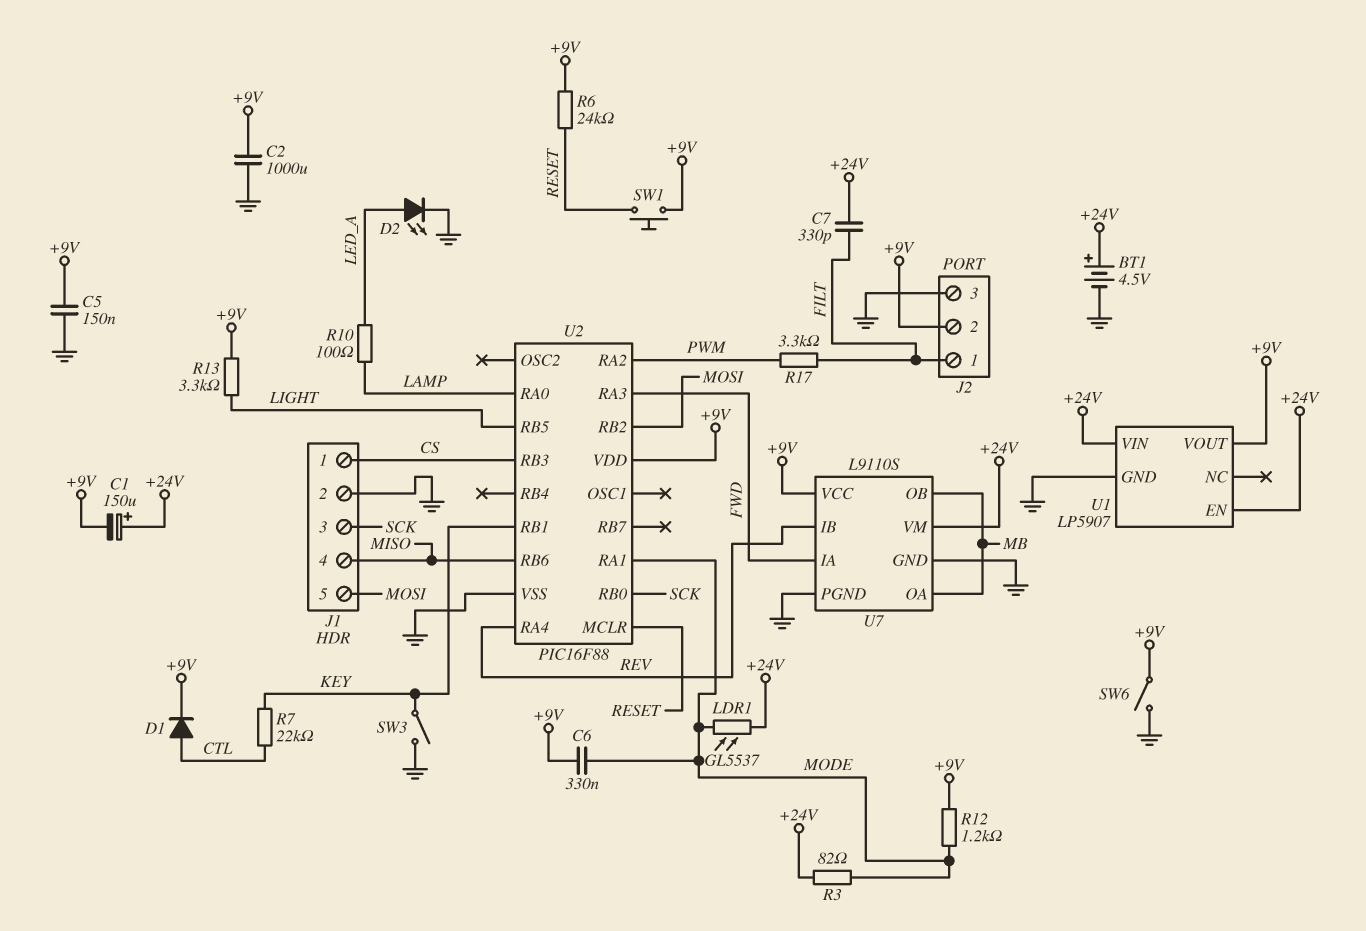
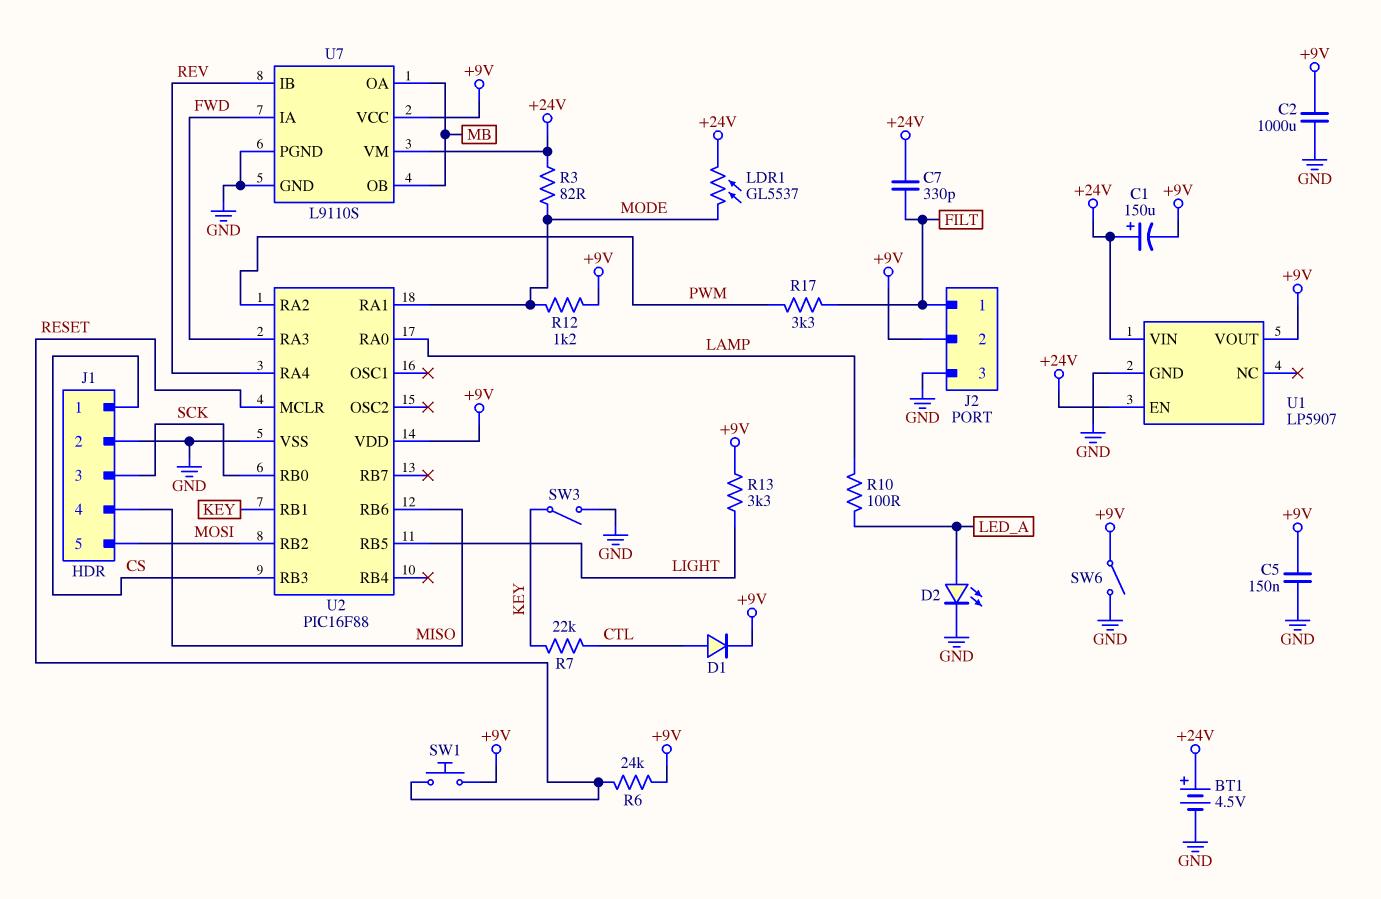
C6: 330nF (+9V, MODE) -> none

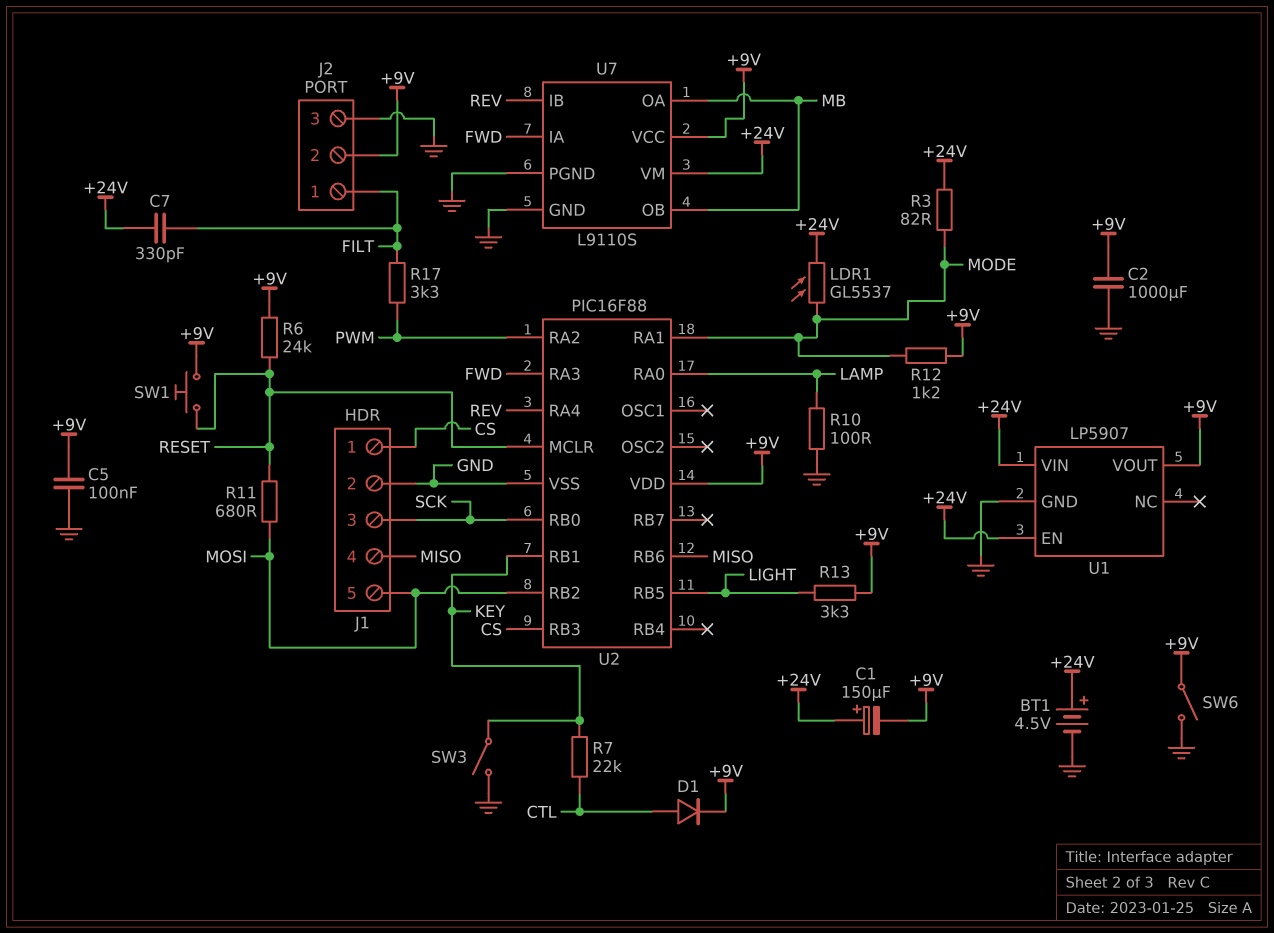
C5: 150nF (+9V, GND) -> 100nF (+9V, GND)
D2: LED (A LED_A, K GND) -> none
R10: 100 (LAMP, LED_A) -> 100 (GND, LAMP)
R11: none -> 680 (MOSI, RESET)

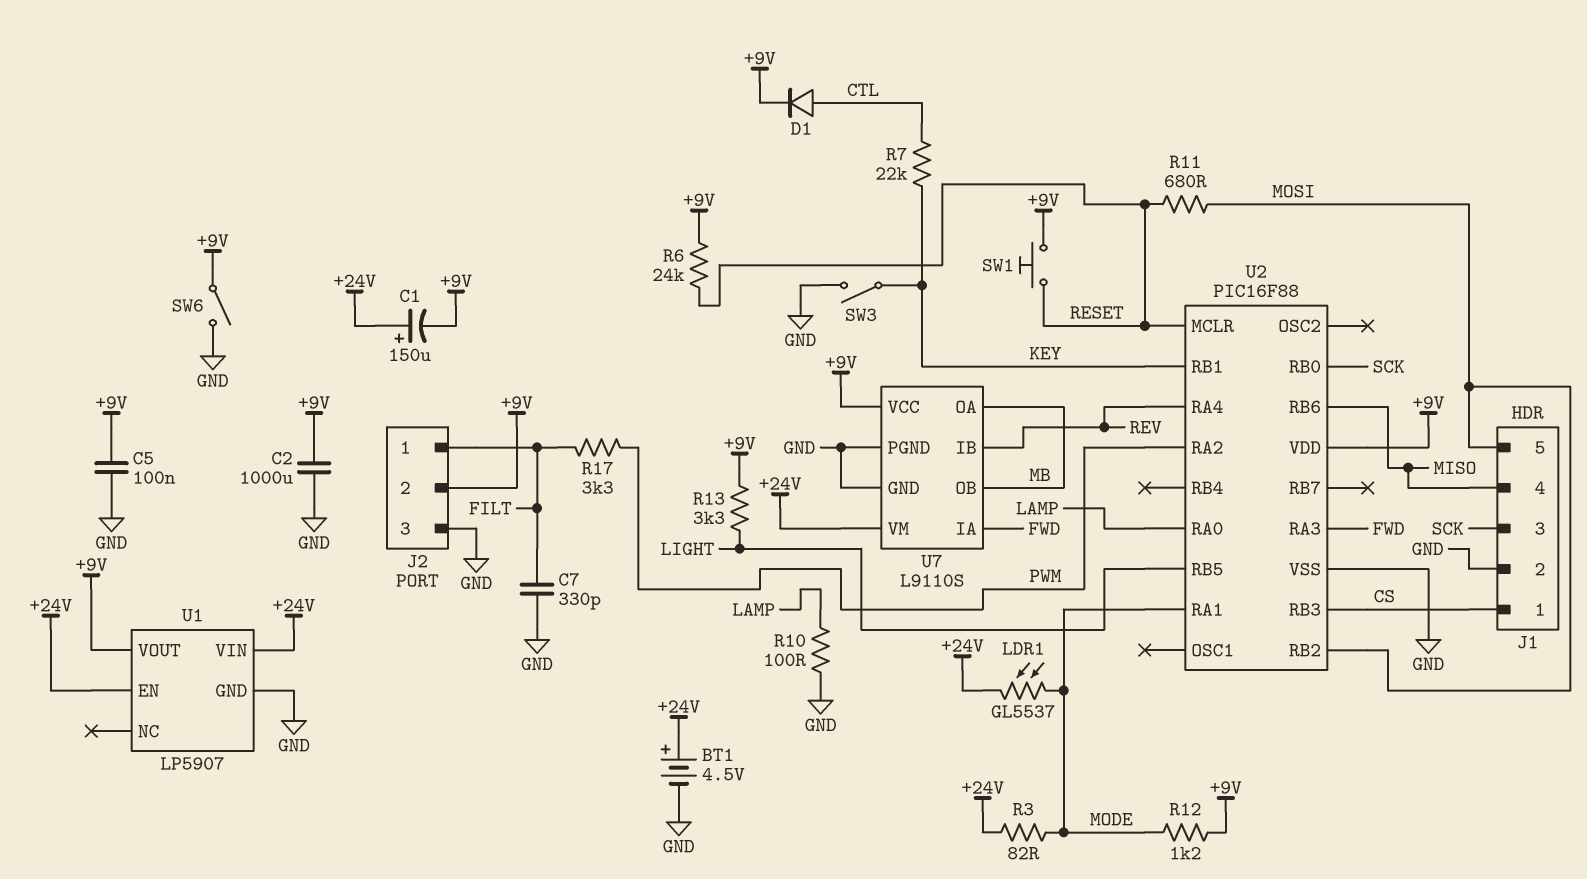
C7: 330pF (+24V, FILT) -> 330pF (FILT, GND)

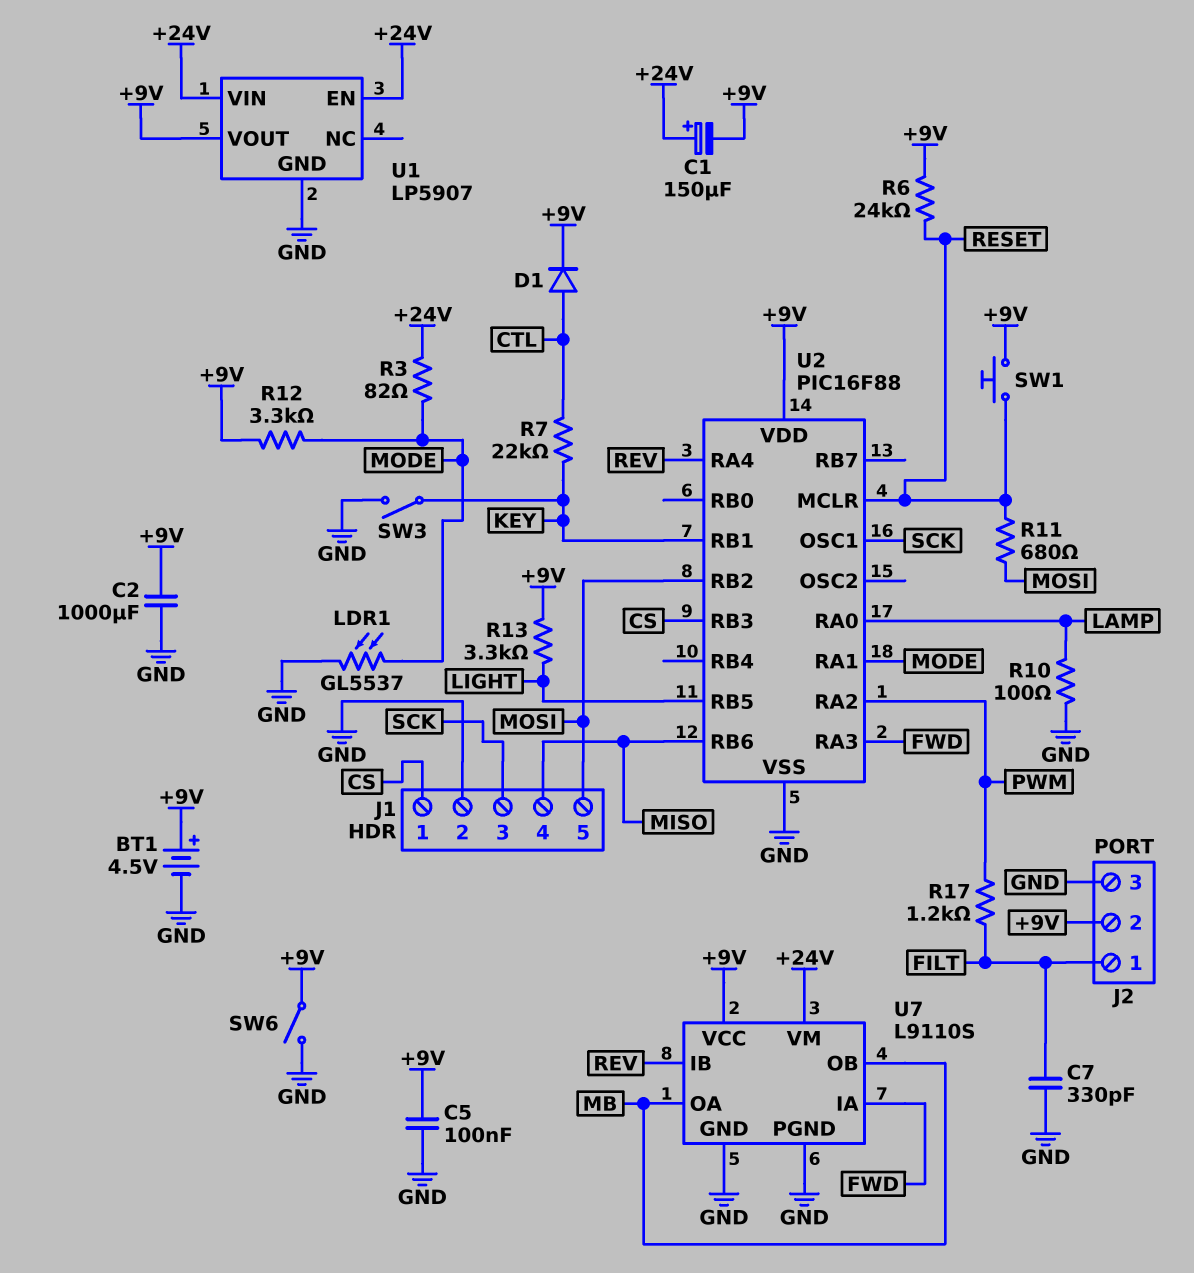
BT1: 4.5V (plus +24V, minus GND) -> 4.5V (plus +9V, minus GND)
LDR1: GL5537 (+24V, MODE) -> GL5537 (GND, MODE)
R12: 1.2k (+9V, MODE) -> 3.3k (+9V, MODE)
R17: 3.3k (FILT, PWM) -> 1.2k (FILT, PWM)
U2 pin OSC1: none -> SCK
U2 pin RB0: SCK -> none

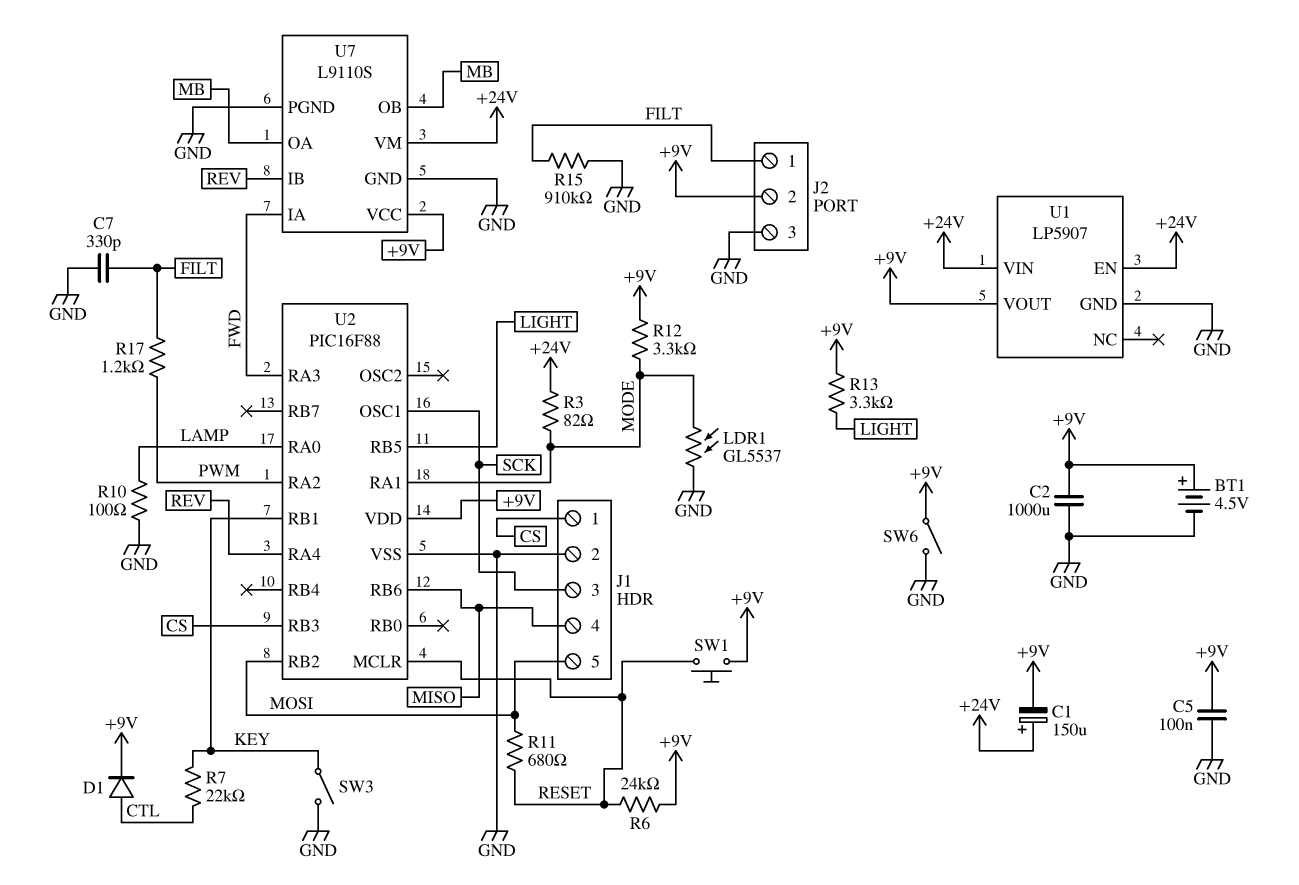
R15: none -> 910k (FILT, GND)

